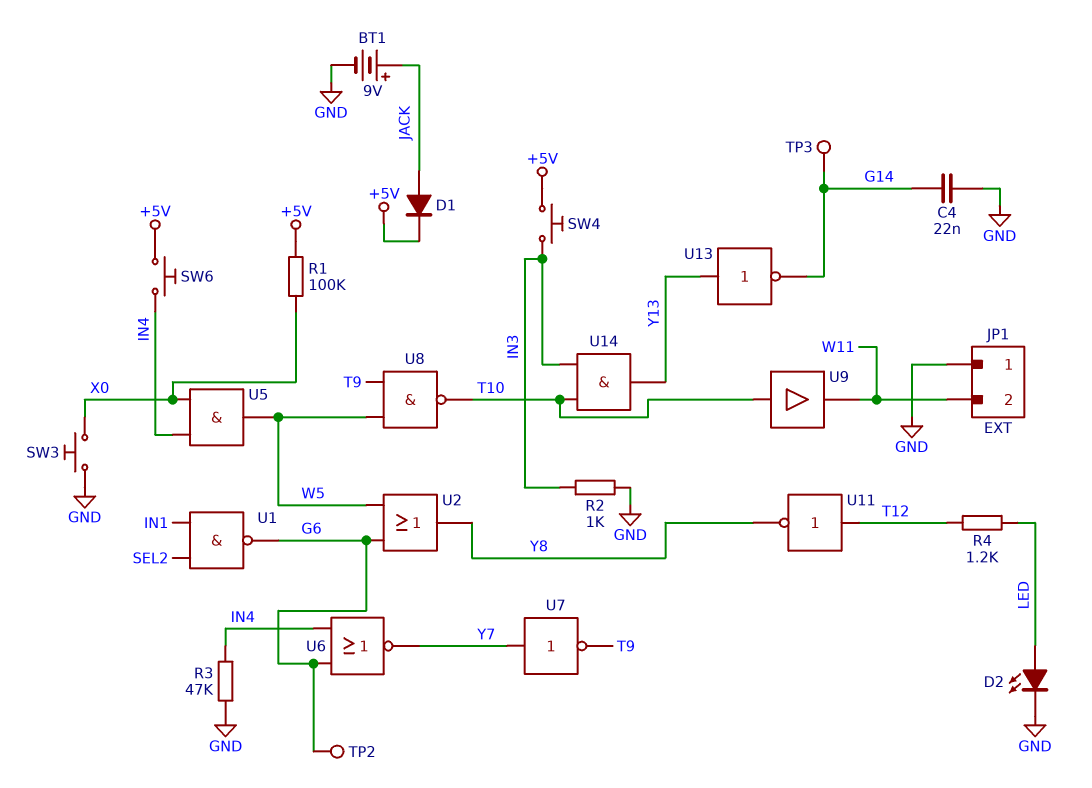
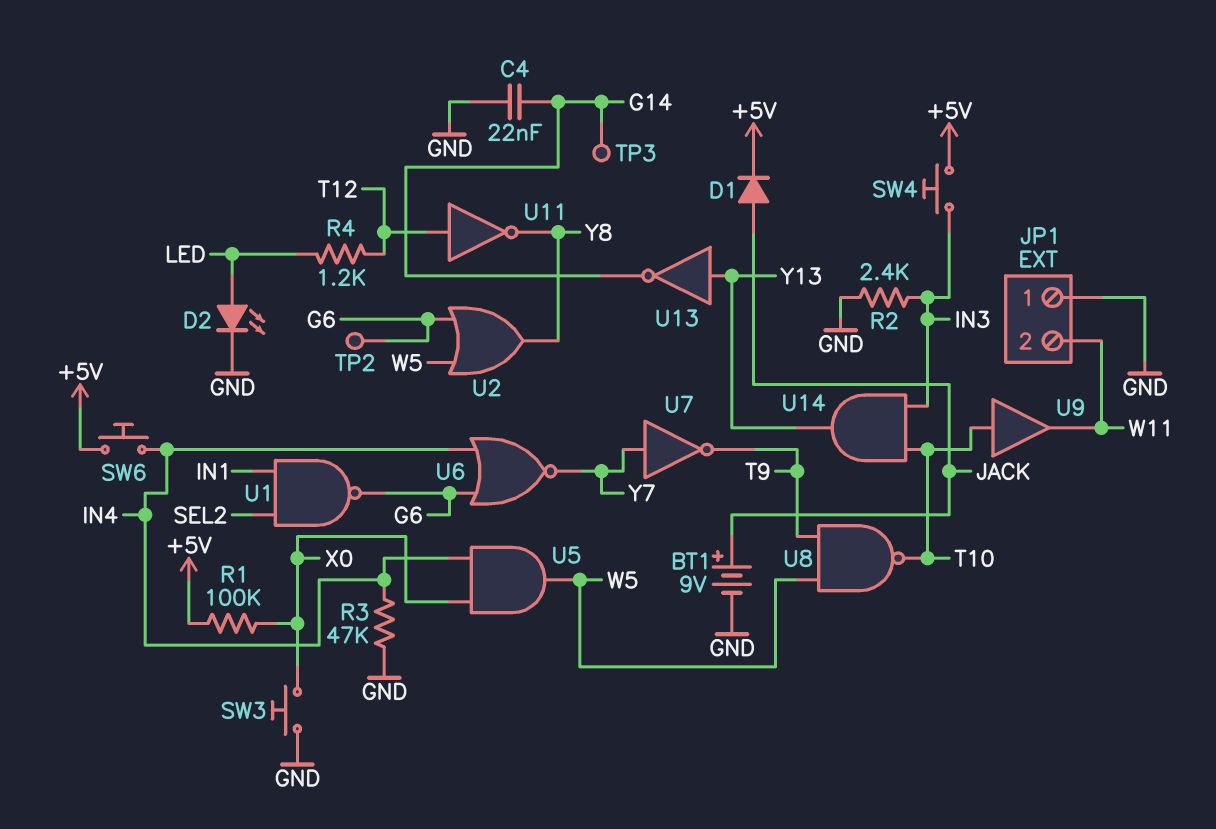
R2: 1k (GND, IN3) -> 2.4k (GND, IN3)

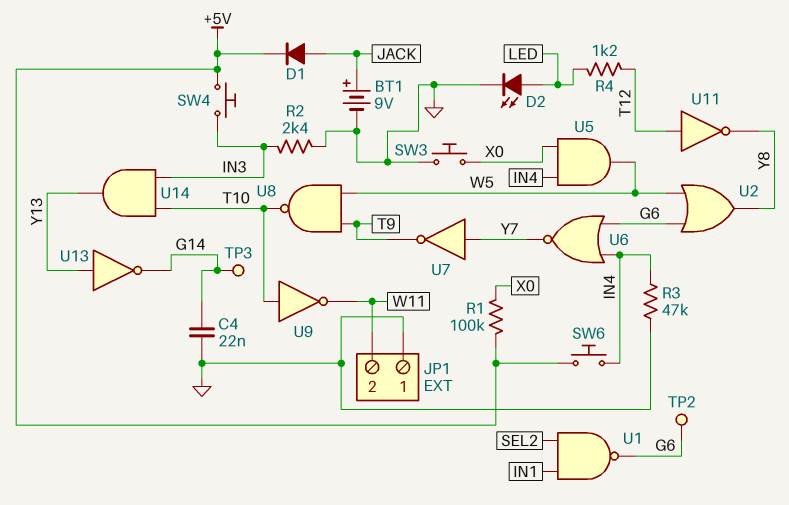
U9: buffer (in T10, out W11) -> NOT (in T10, out W11)

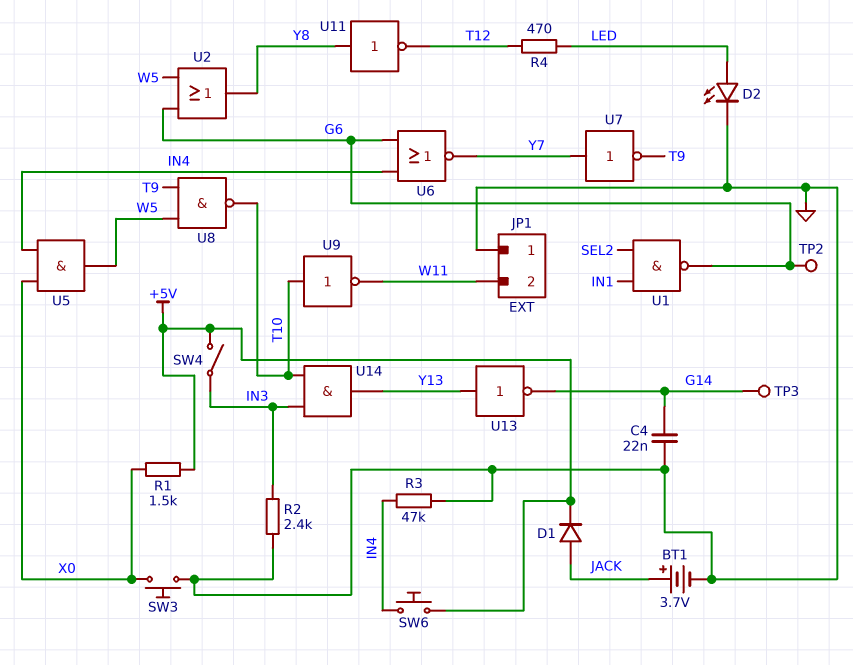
BT1: 9V (plus JACK, minus GND) -> 3.7V (plus JACK, minus GND)
R1: 100k (+5V, X0) -> 1.5k (+5V, X0)
R4: 1.2k (LED, T12) -> 470 (LED, T12)
SW4: button (+5V, IN3) -> switch (+5V, IN3)
U11: NOT (in T12, out Y8) -> NOT (in Y8, out T12)

